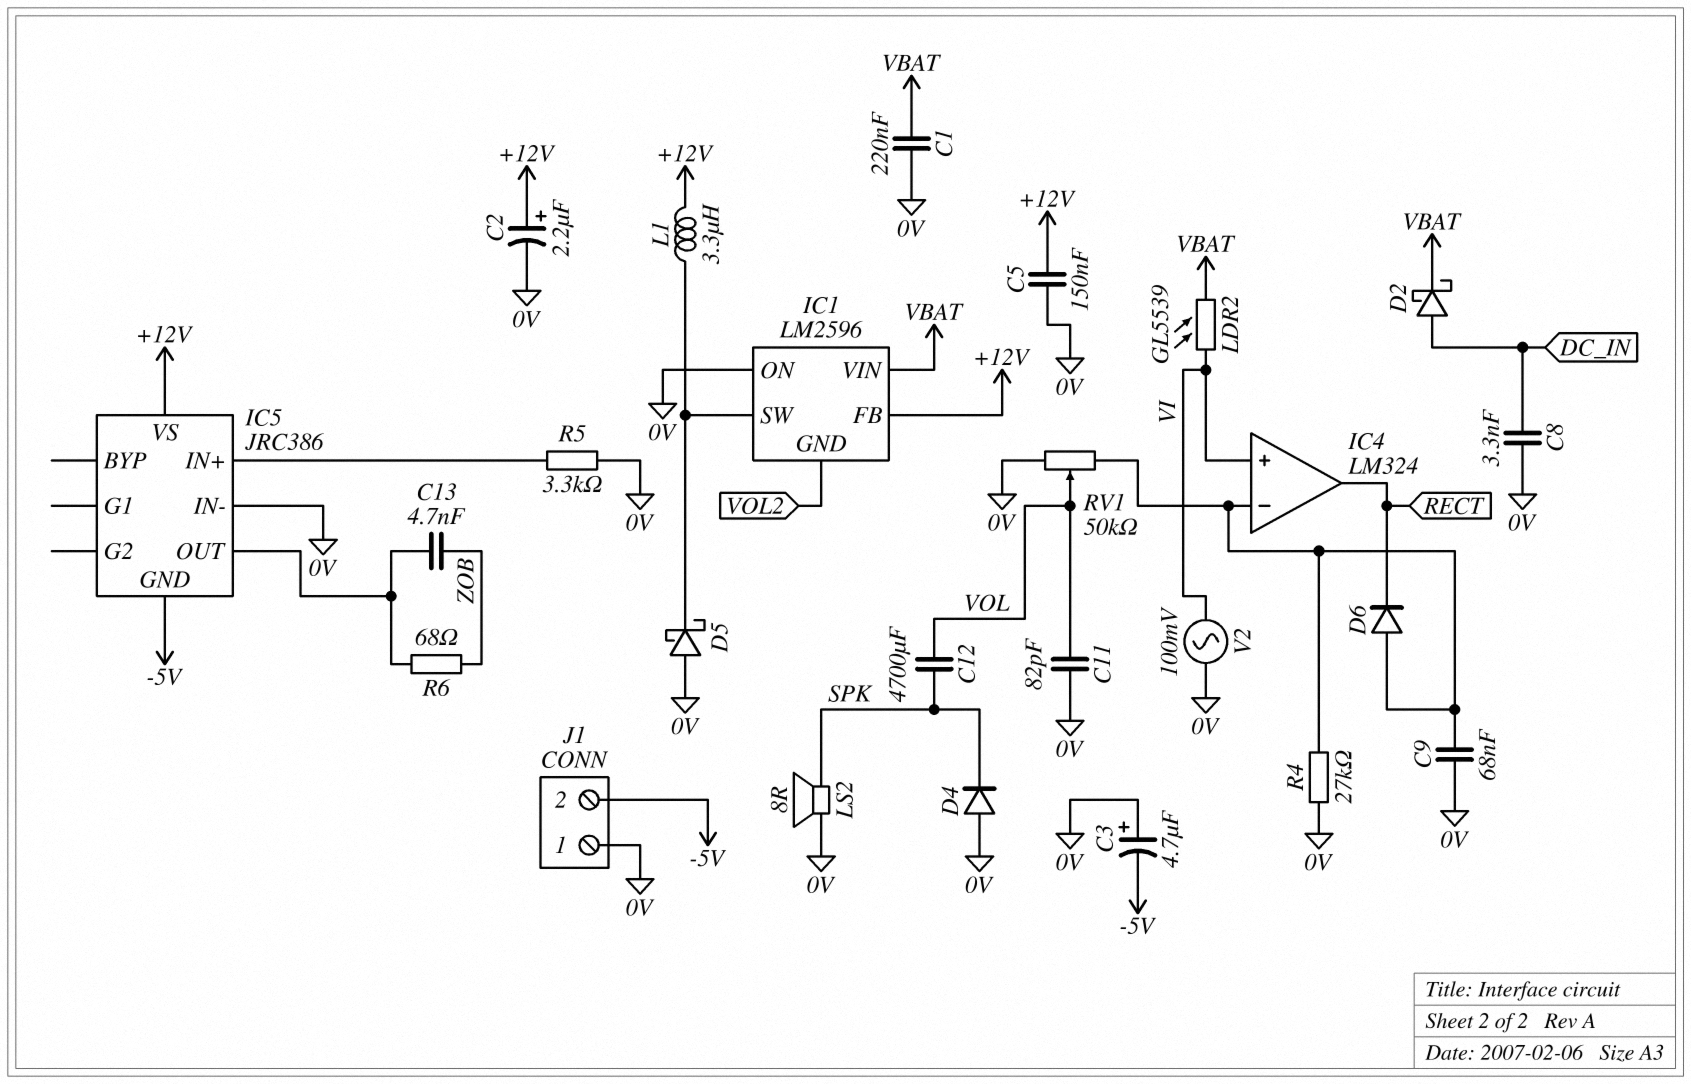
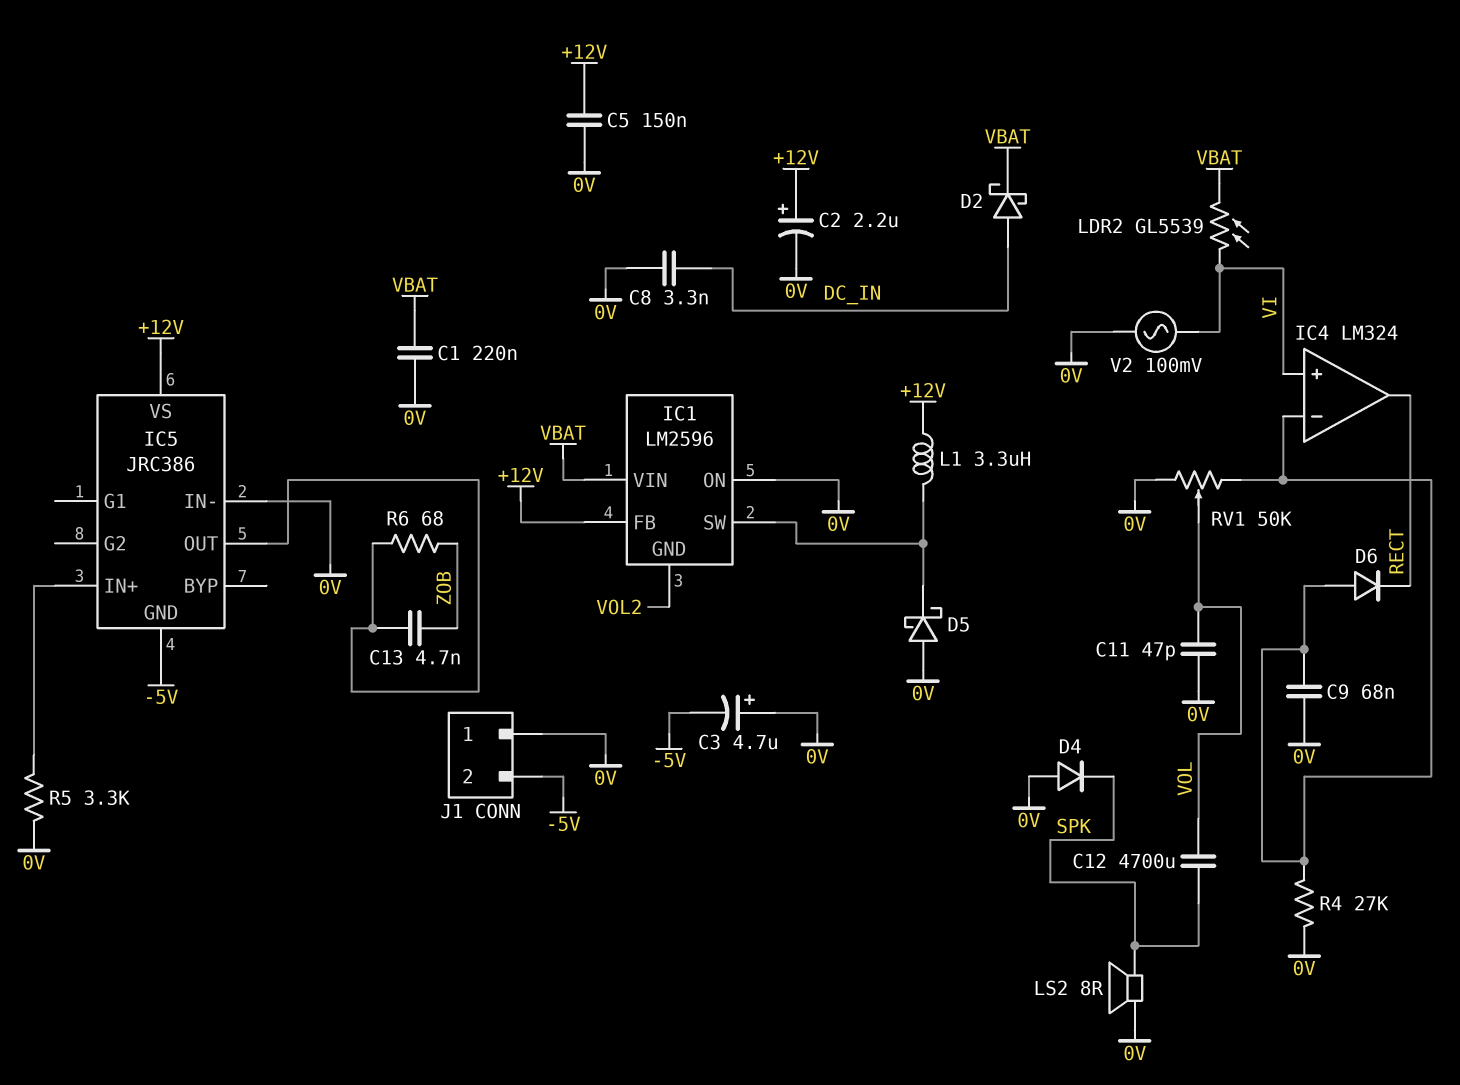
C11: 82pF (0V, VOL) -> 47pF (0V, VOL)

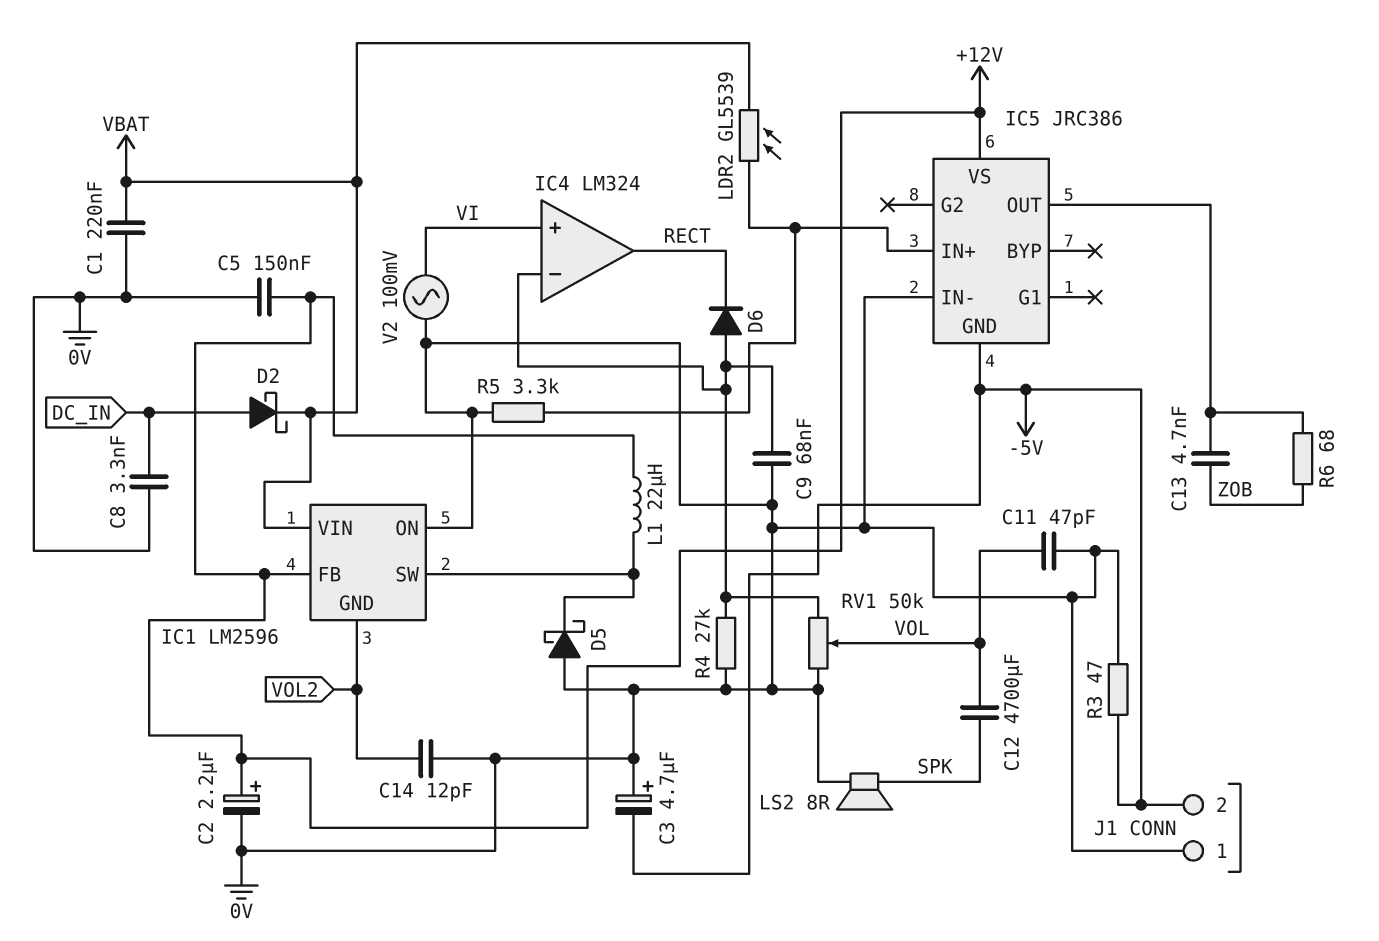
C14: none -> 12pF (0V, VOL2)
D4: diode (A 0V, K SPK) -> none
L1: 3.3uH (+12V, IC1/SW) -> 22uH (+12V, IC1/SW)
LDR2: GL5539 (VBAT, VI) -> GL5539 (IC5/IN+, VBAT)
R3: none -> 47 (-5V, 0V)

